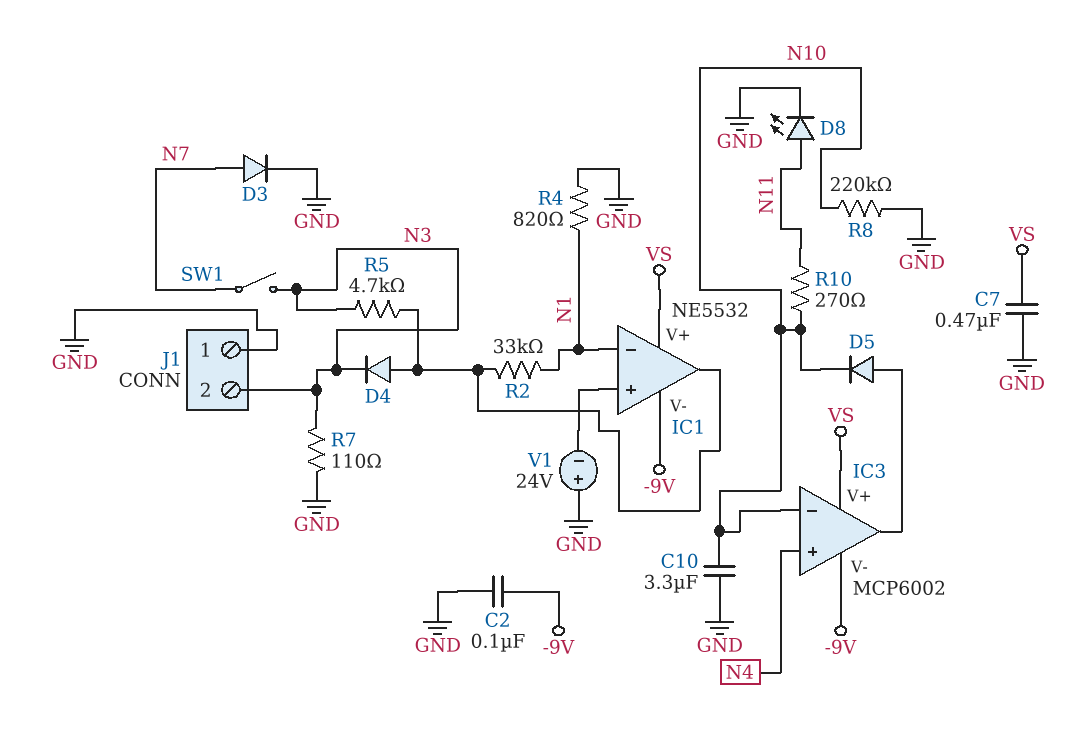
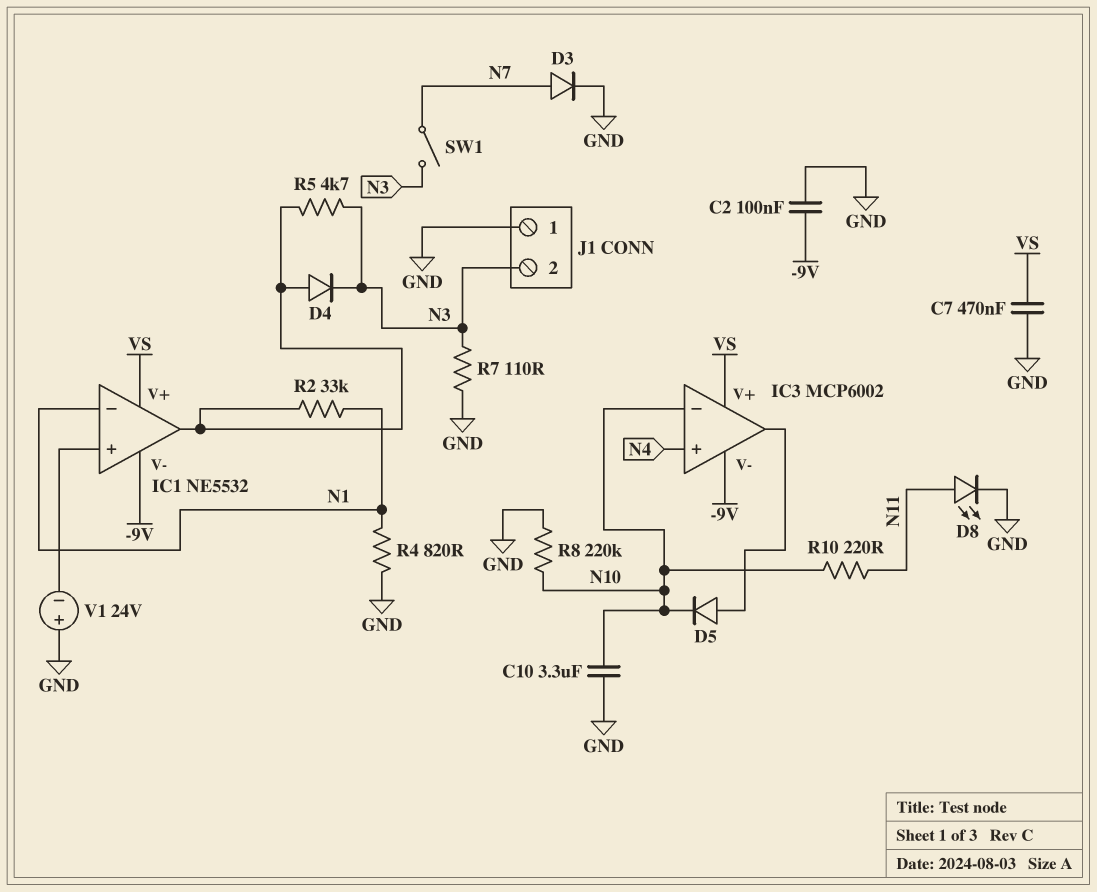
R10: 270 (N10, N11) -> 220 (N10, N11)

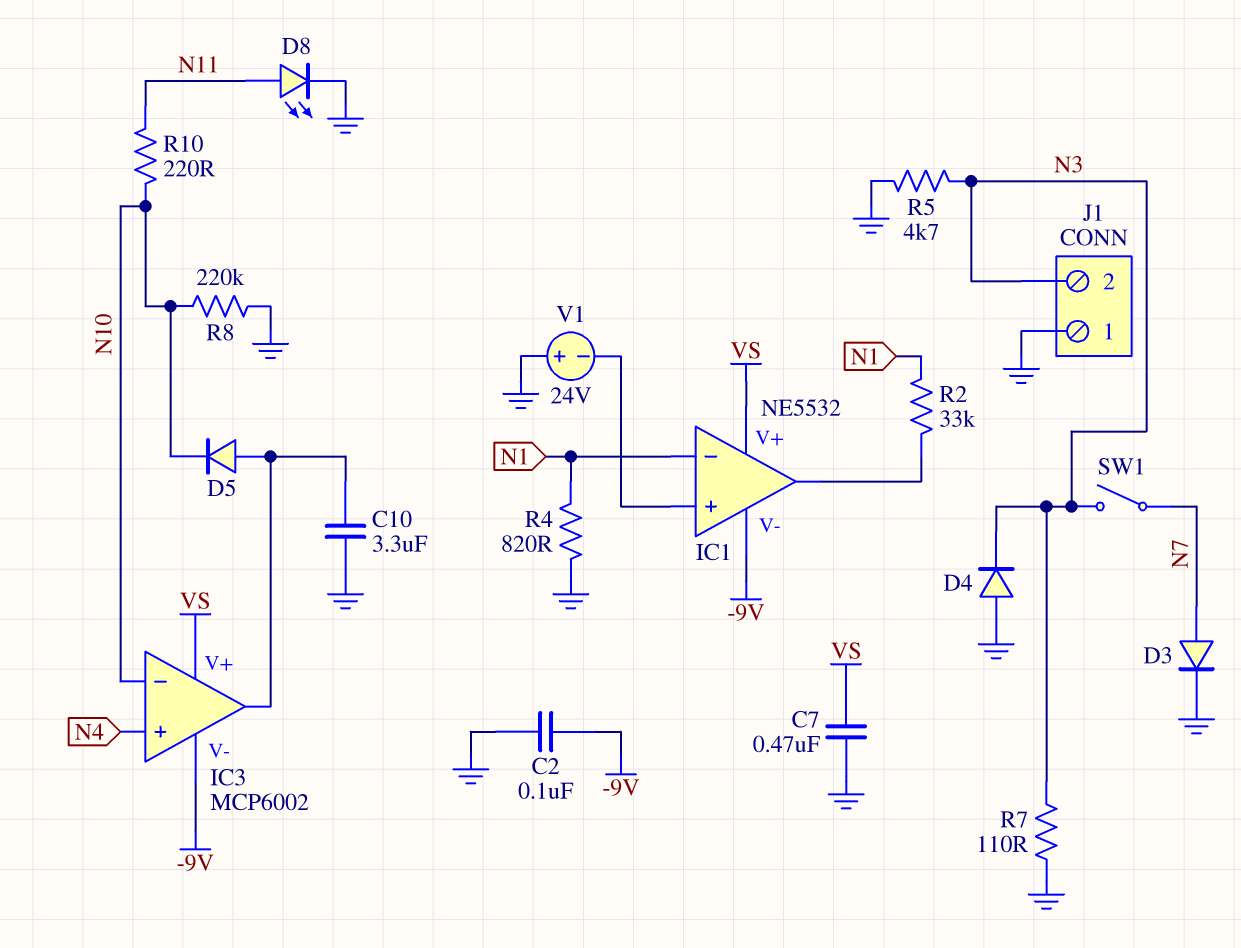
C10: 3.3uF (GND, N10) -> 3.3uF (GND, IC3/out)
D4: diode (A IC1/out, K N3) -> diode (A GND, K N3)
R5: 4.7k (IC1/out, N3) -> 4.7k (GND, N3)

